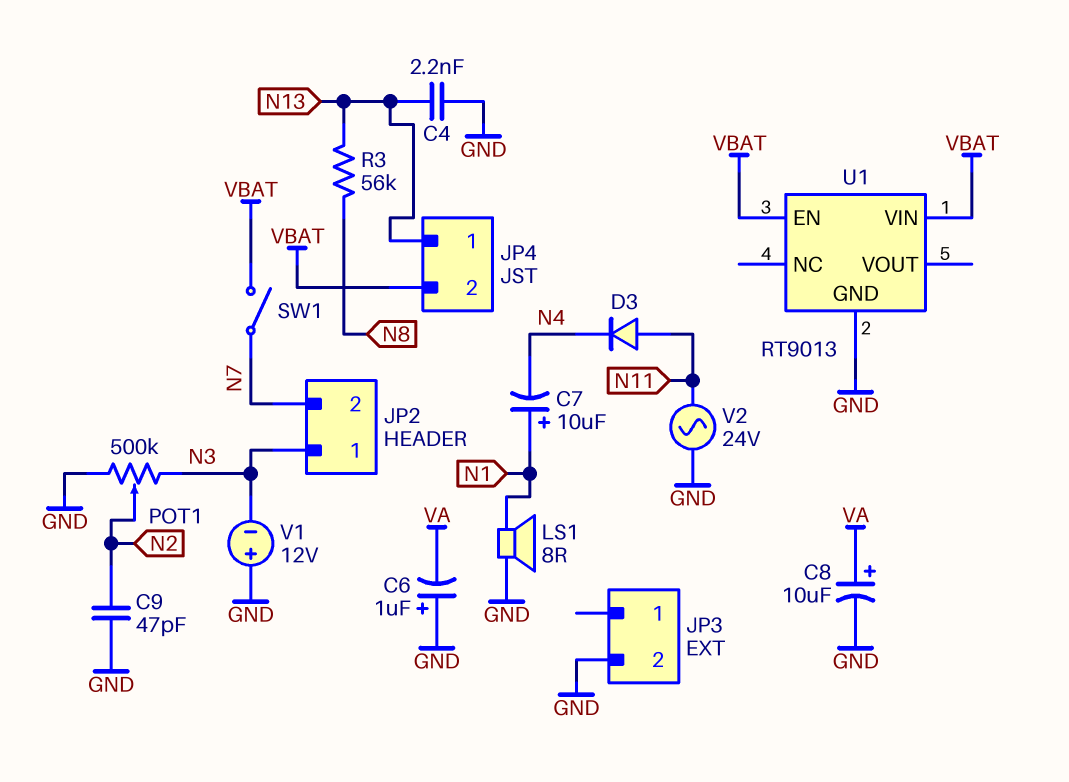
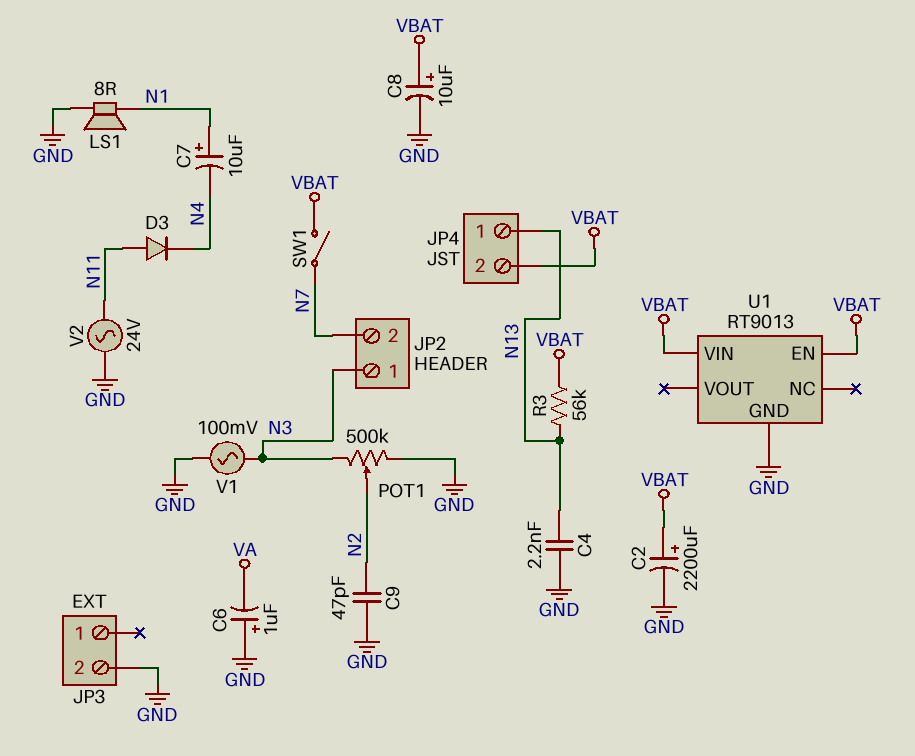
C2: none -> 2200uF (plus VBAT, minus GND)
C8: 10uF (plus VA, minus GND) -> 10uF (plus VBAT, minus GND)
R3: 56k (N8, N13) -> 56k (N13, VBAT)
V1: 12V (plus GND, minus N3) -> AC 100mV (GND, N3)

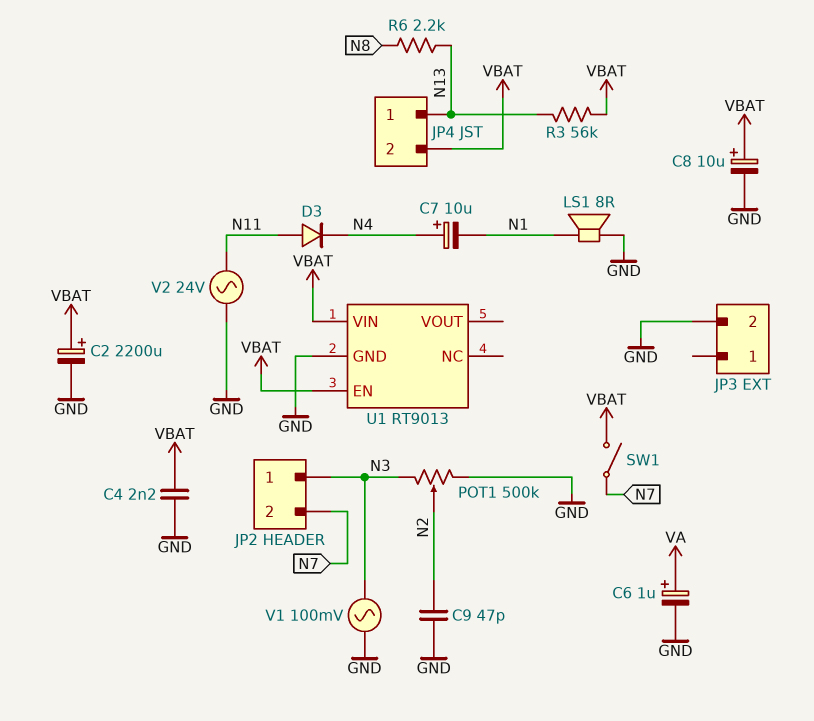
C4: 2.2nF (GND, N13) -> 2.2nF (GND, VBAT)
C6: 1uF (plus GND, minus VA) -> 1uF (plus VA, minus GND)
C7: 10uF (plus N1, minus N4) -> 10uF (plus N4, minus N1)
R6: none -> 2.2k (N8, N13)

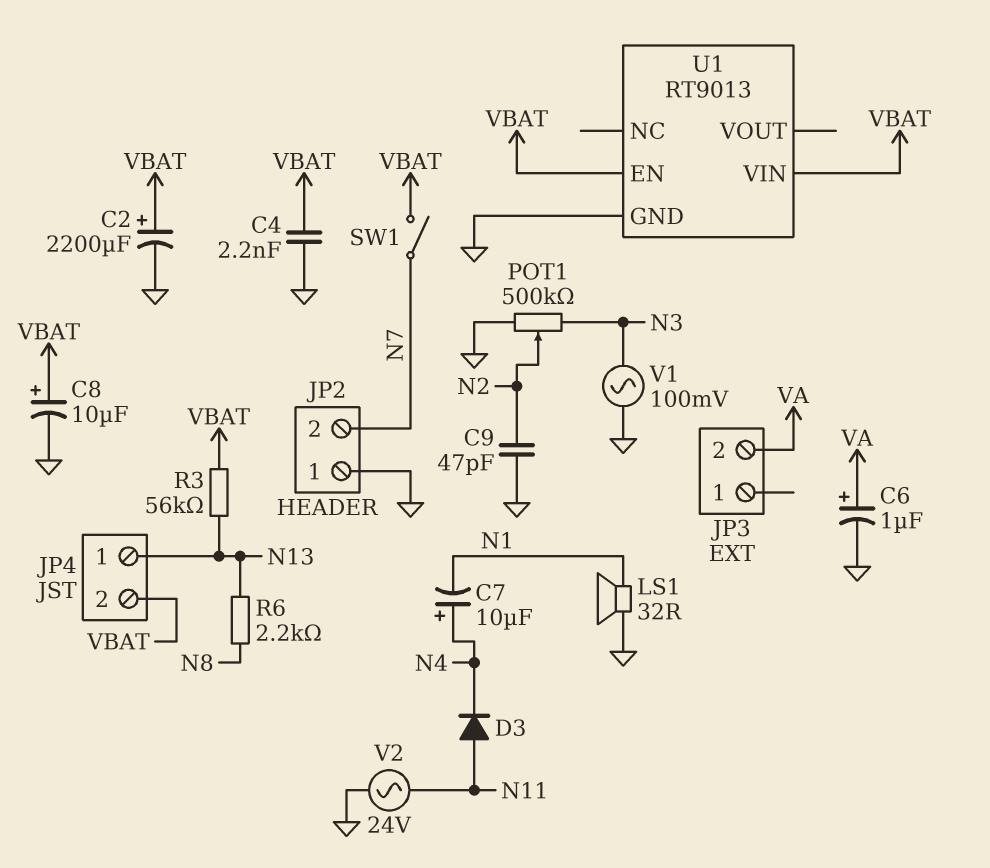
JP2 pin 1: N3 -> GND
JP3 pin 2: GND -> VA
LS1: speaker 8R (GND, N1) -> speaker 32R (GND, N1)

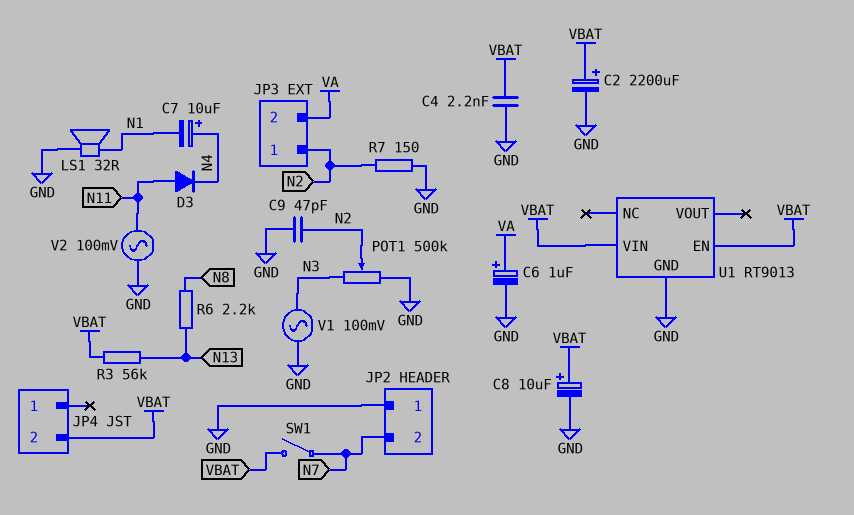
JP3 pin 1: none -> N2
JP4 pin 1: N13 -> none
R7: none -> 150 (GND, N2)
V2: AC 24V (GND, N11) -> AC 100mV (GND, N11)

